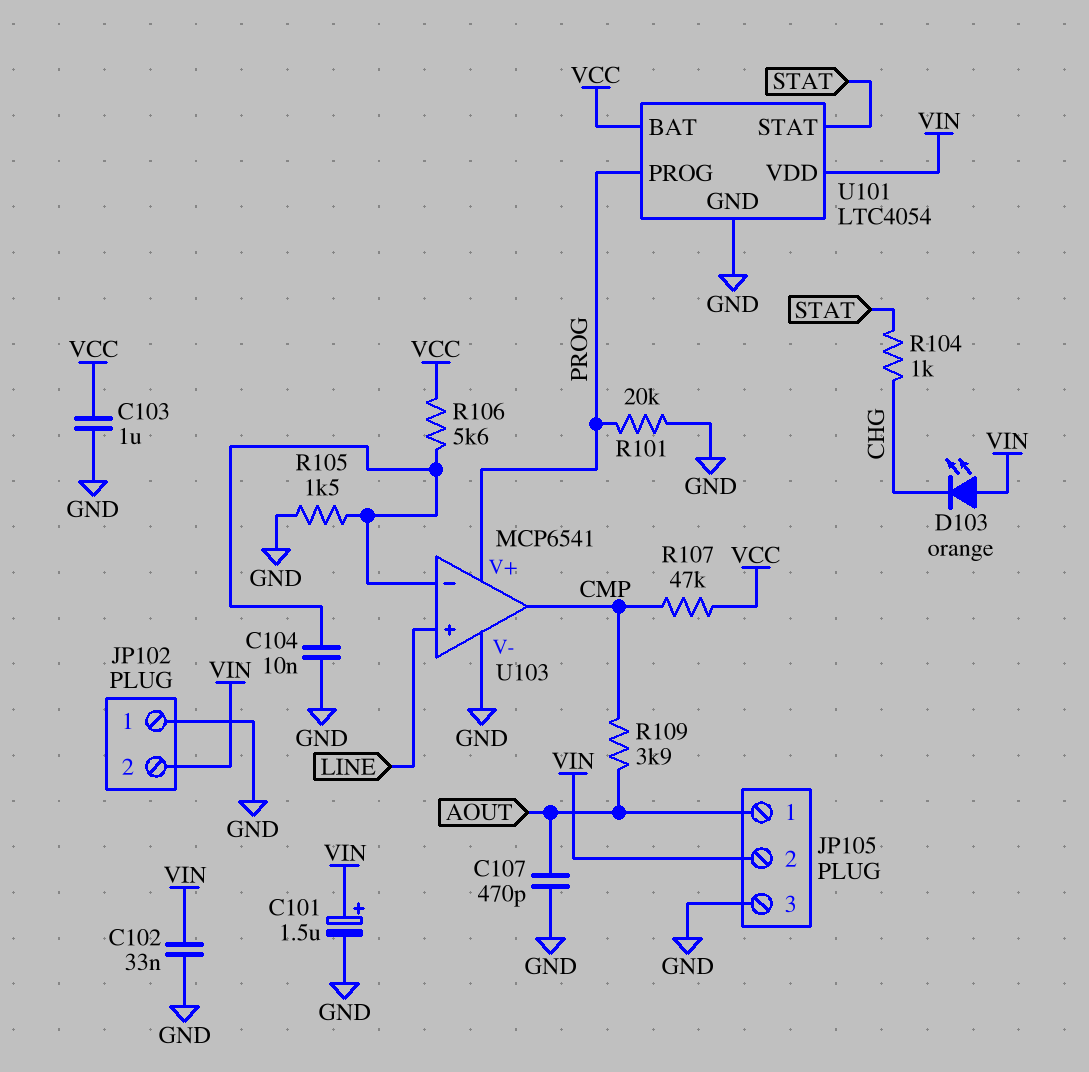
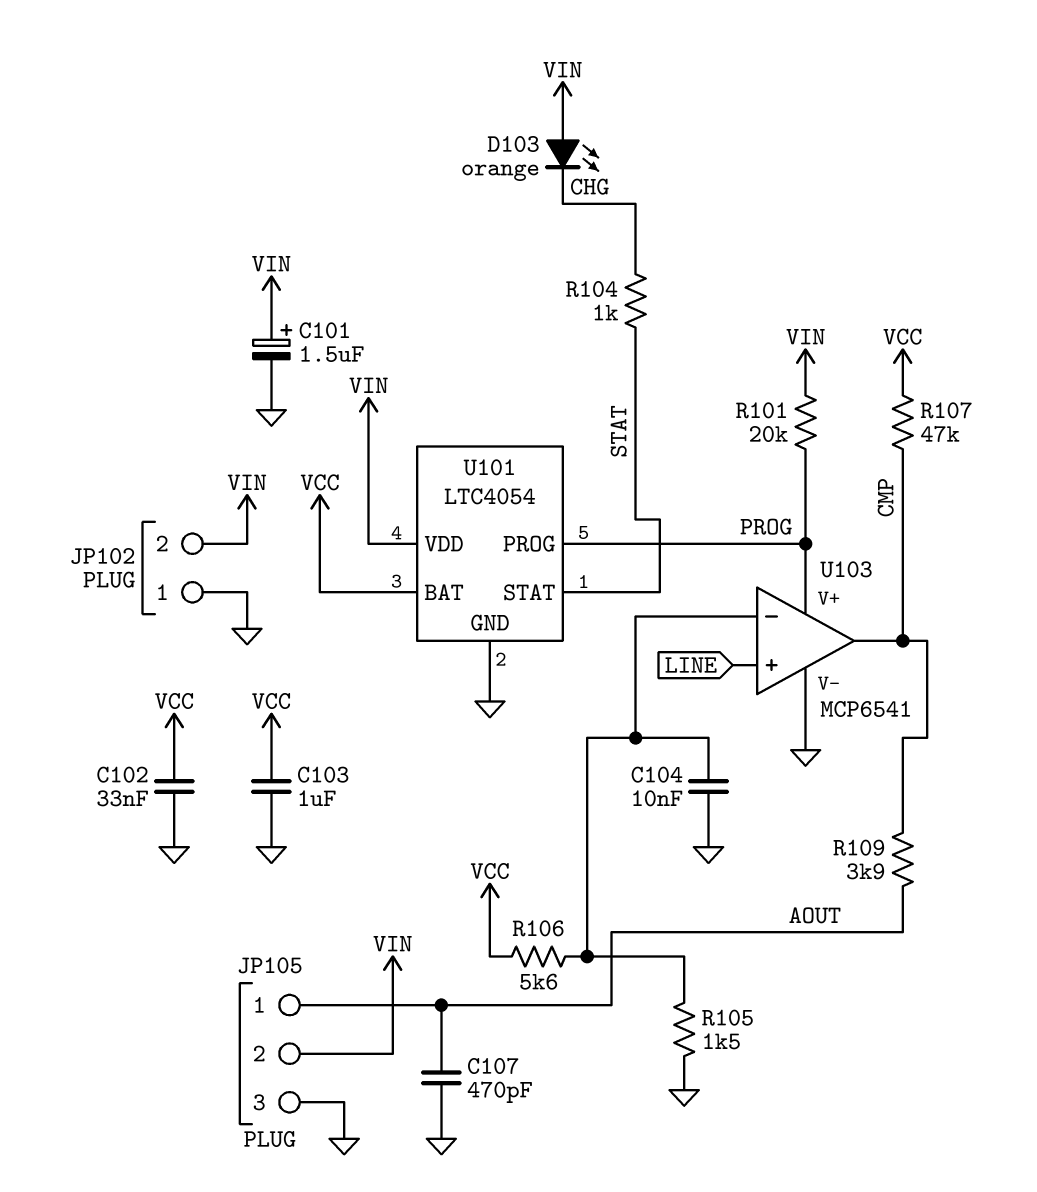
C102: 33nF (GND, VIN) -> 33nF (GND, VCC)
R101: 20k (GND, PROG) -> 20k (PROG, VIN)

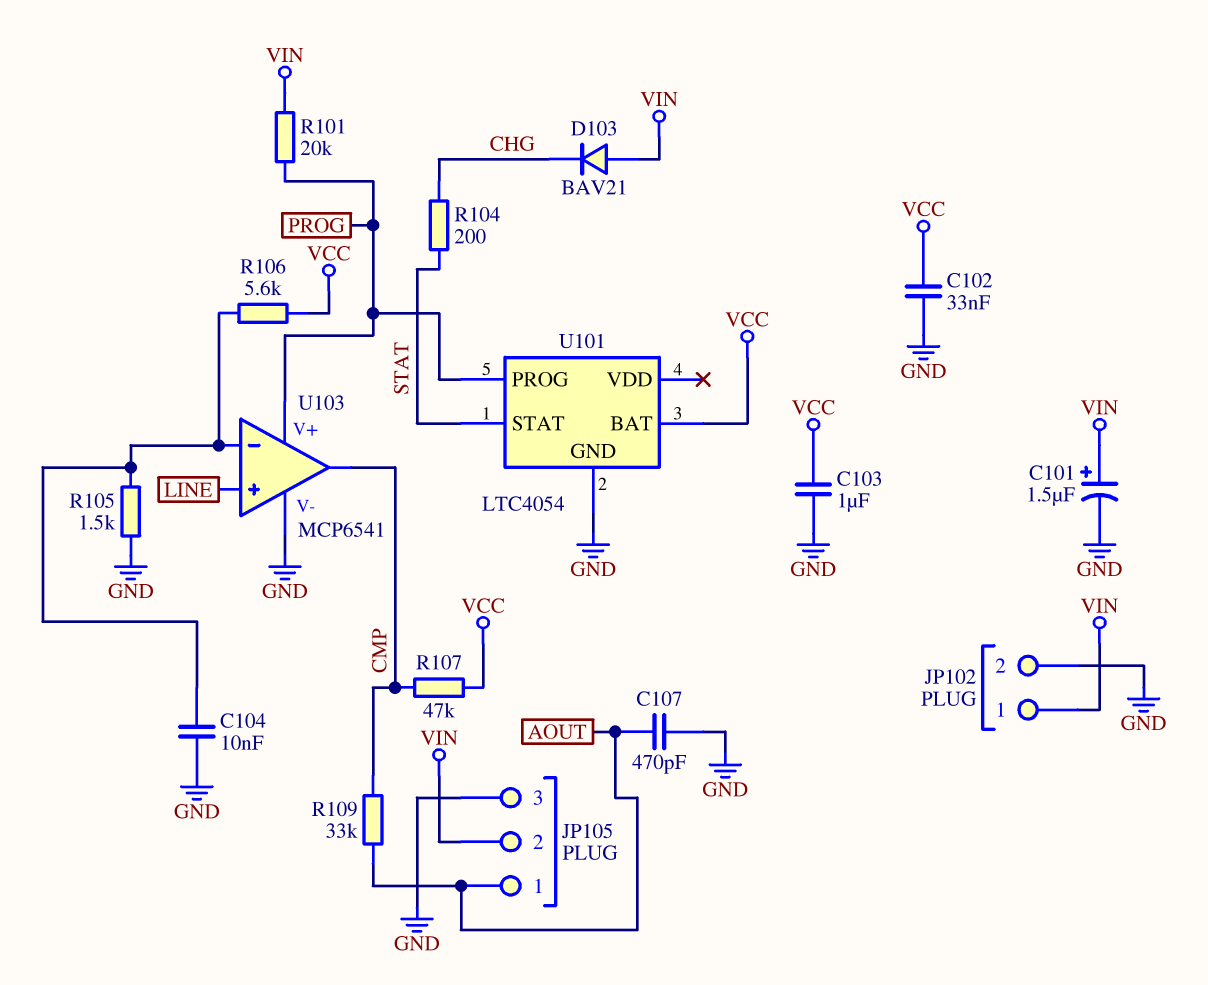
D103: LED orange (A VIN, K CHG) -> diode BAV21 (A VIN, K CHG)
JP102 pin 1: GND -> VIN
JP102 pin 2: VIN -> GND
R104: 1k (CHG, STAT) -> 200 (CHG, STAT)
R109: 3.9k (AOUT, CMP) -> 33k (AOUT, CMP)
U101 pin VDD: VIN -> none

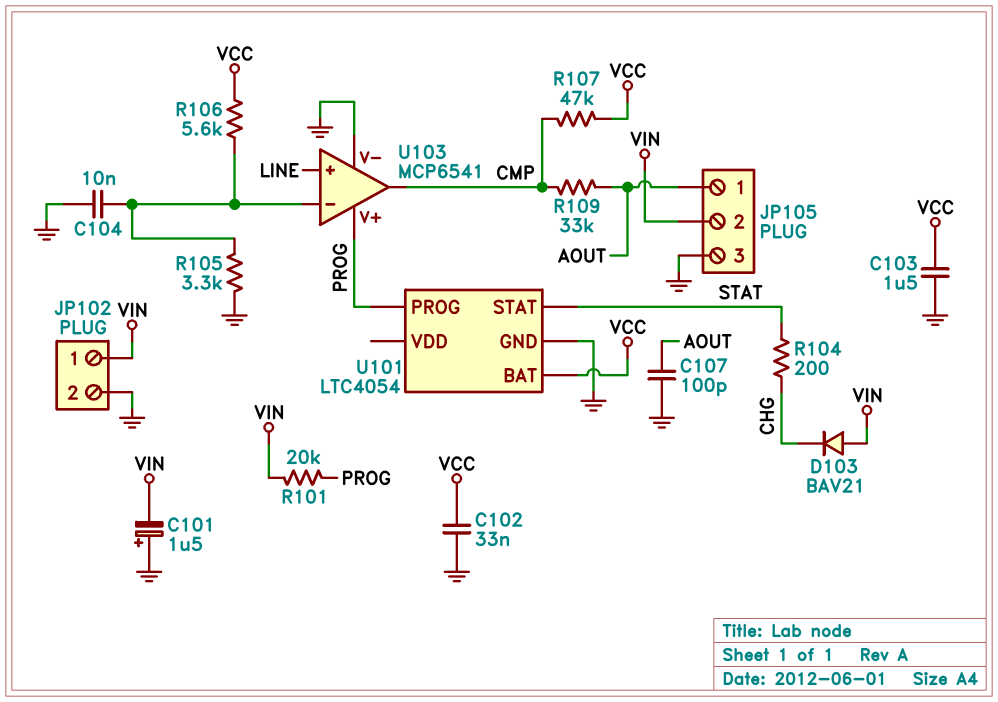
C101: 1.5uF (plus VIN, minus GND) -> 1.5uF (plus GND, minus VIN)
C103: 1uF (GND, VCC) -> 1.5uF (GND, VCC)
C107: 470pF (AOUT, GND) -> 100pF (AOUT, GND)
R105: 1.5k (GND, U103/in-) -> 3.3k (GND, U103/in-)

